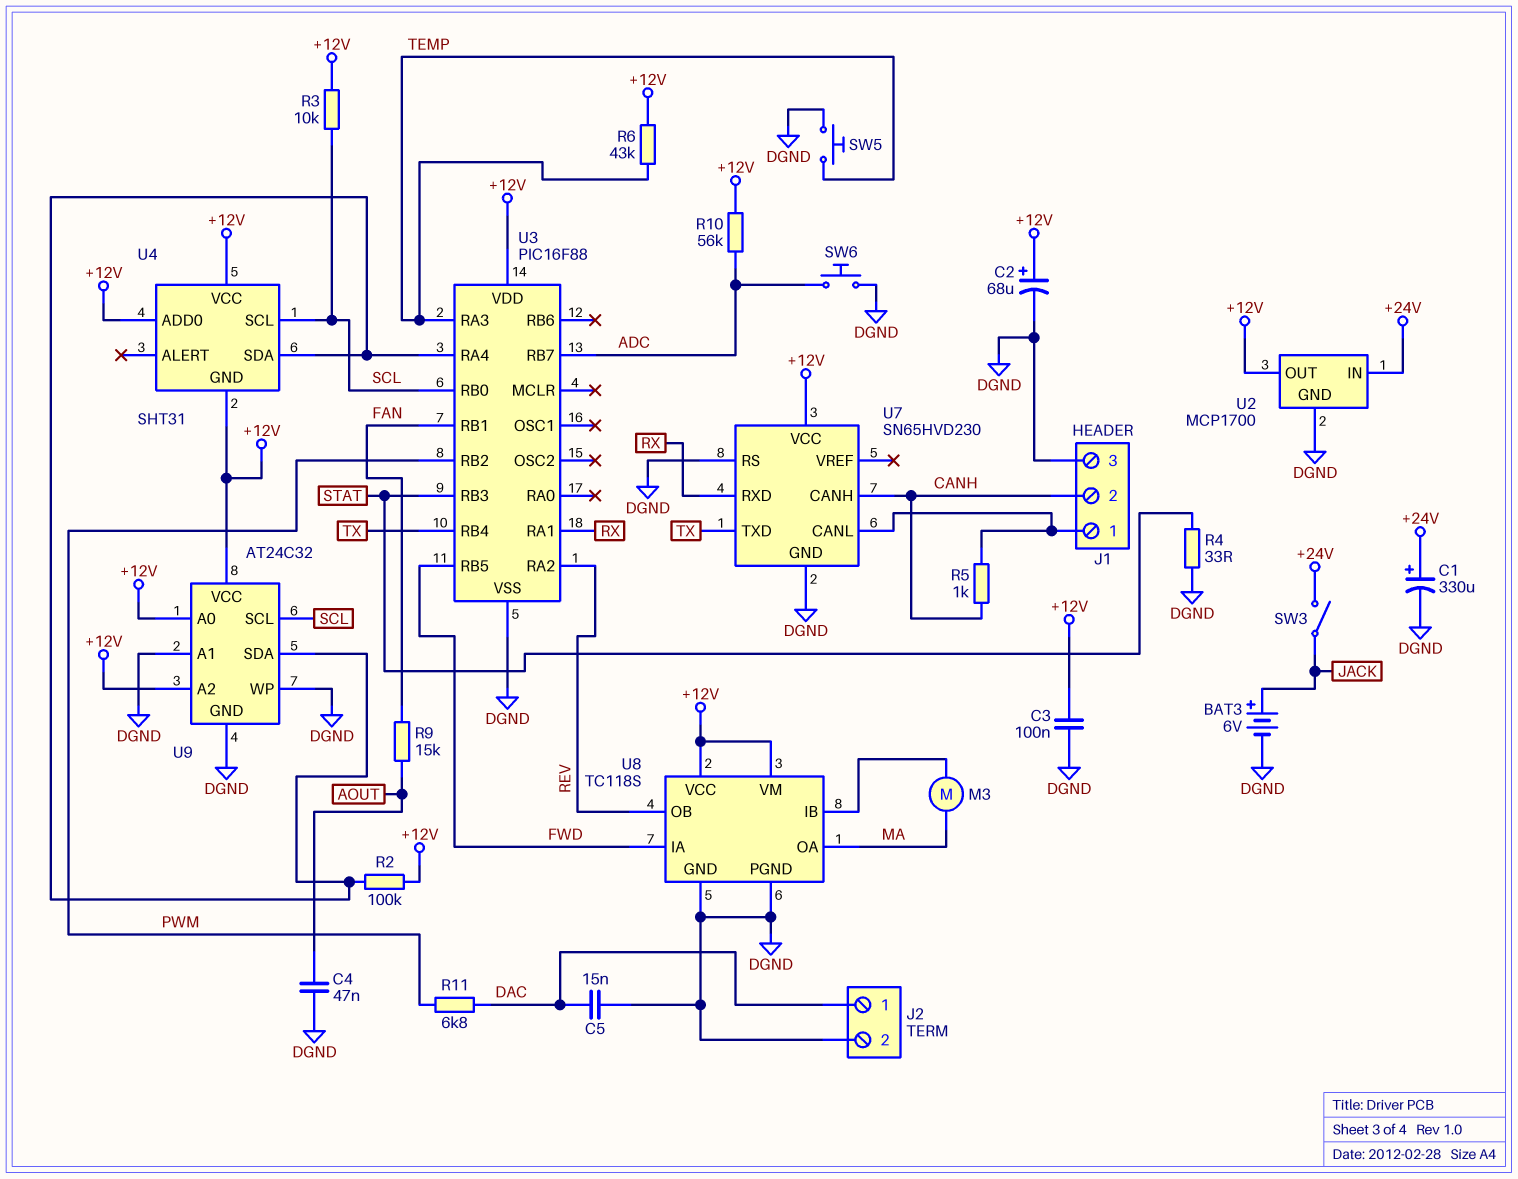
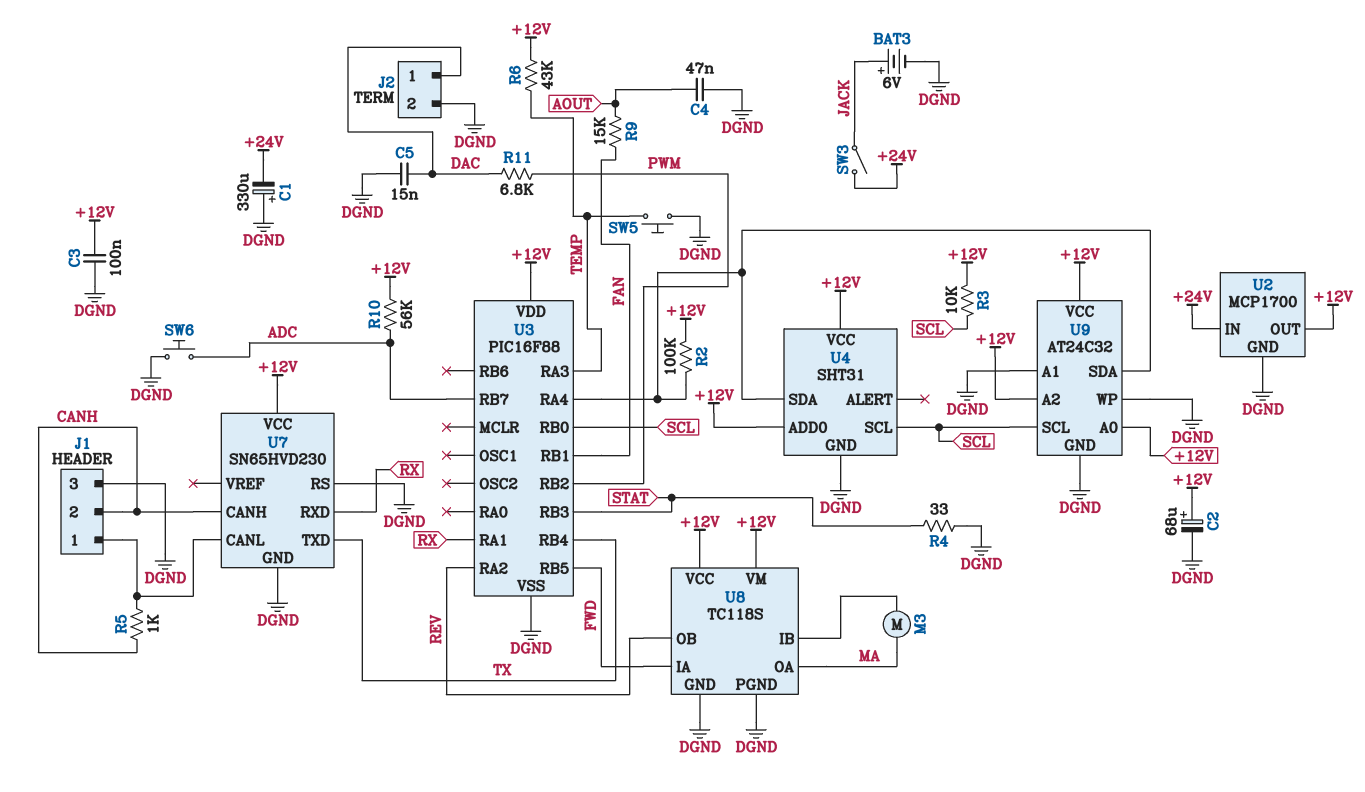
C1: 330uF (plus +24V, minus DGND) -> 330uF (plus DGND, minus +24V)
U4 pin GND: +12V -> DGND

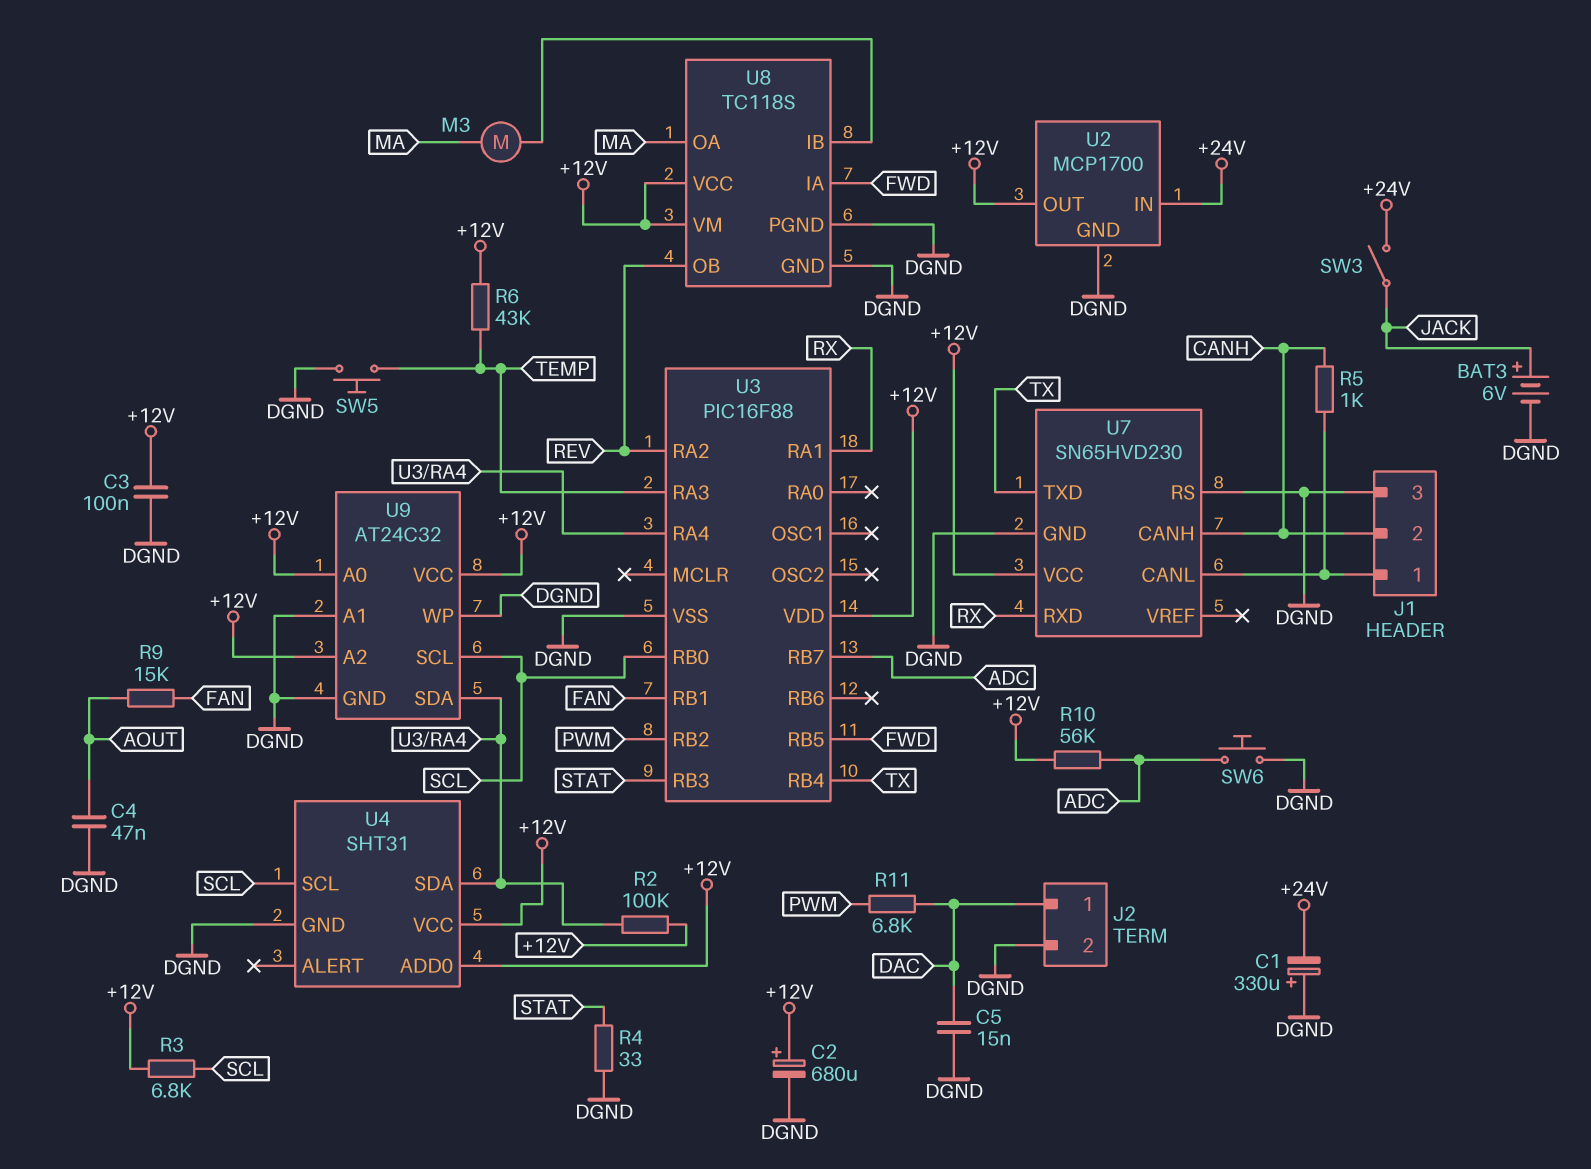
C2: 68uF (plus +12V, minus DGND) -> 680uF (plus +12V, minus DGND)
R3: 10k (+12V, SCL) -> 6.8k (+12V, SCL)

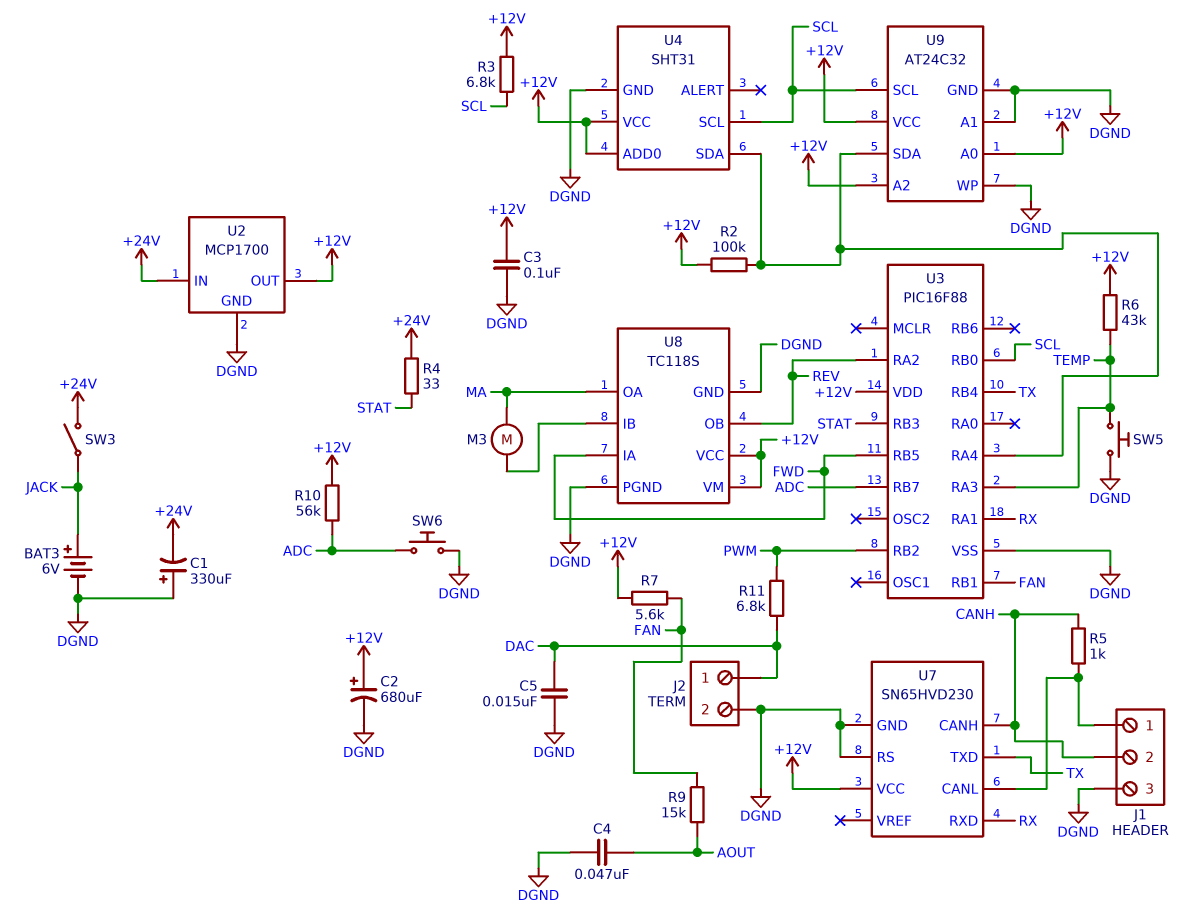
R4: 33 (DGND, STAT) -> 33 (+24V, STAT)
R7: none -> 5.6k (+12V, FAN)

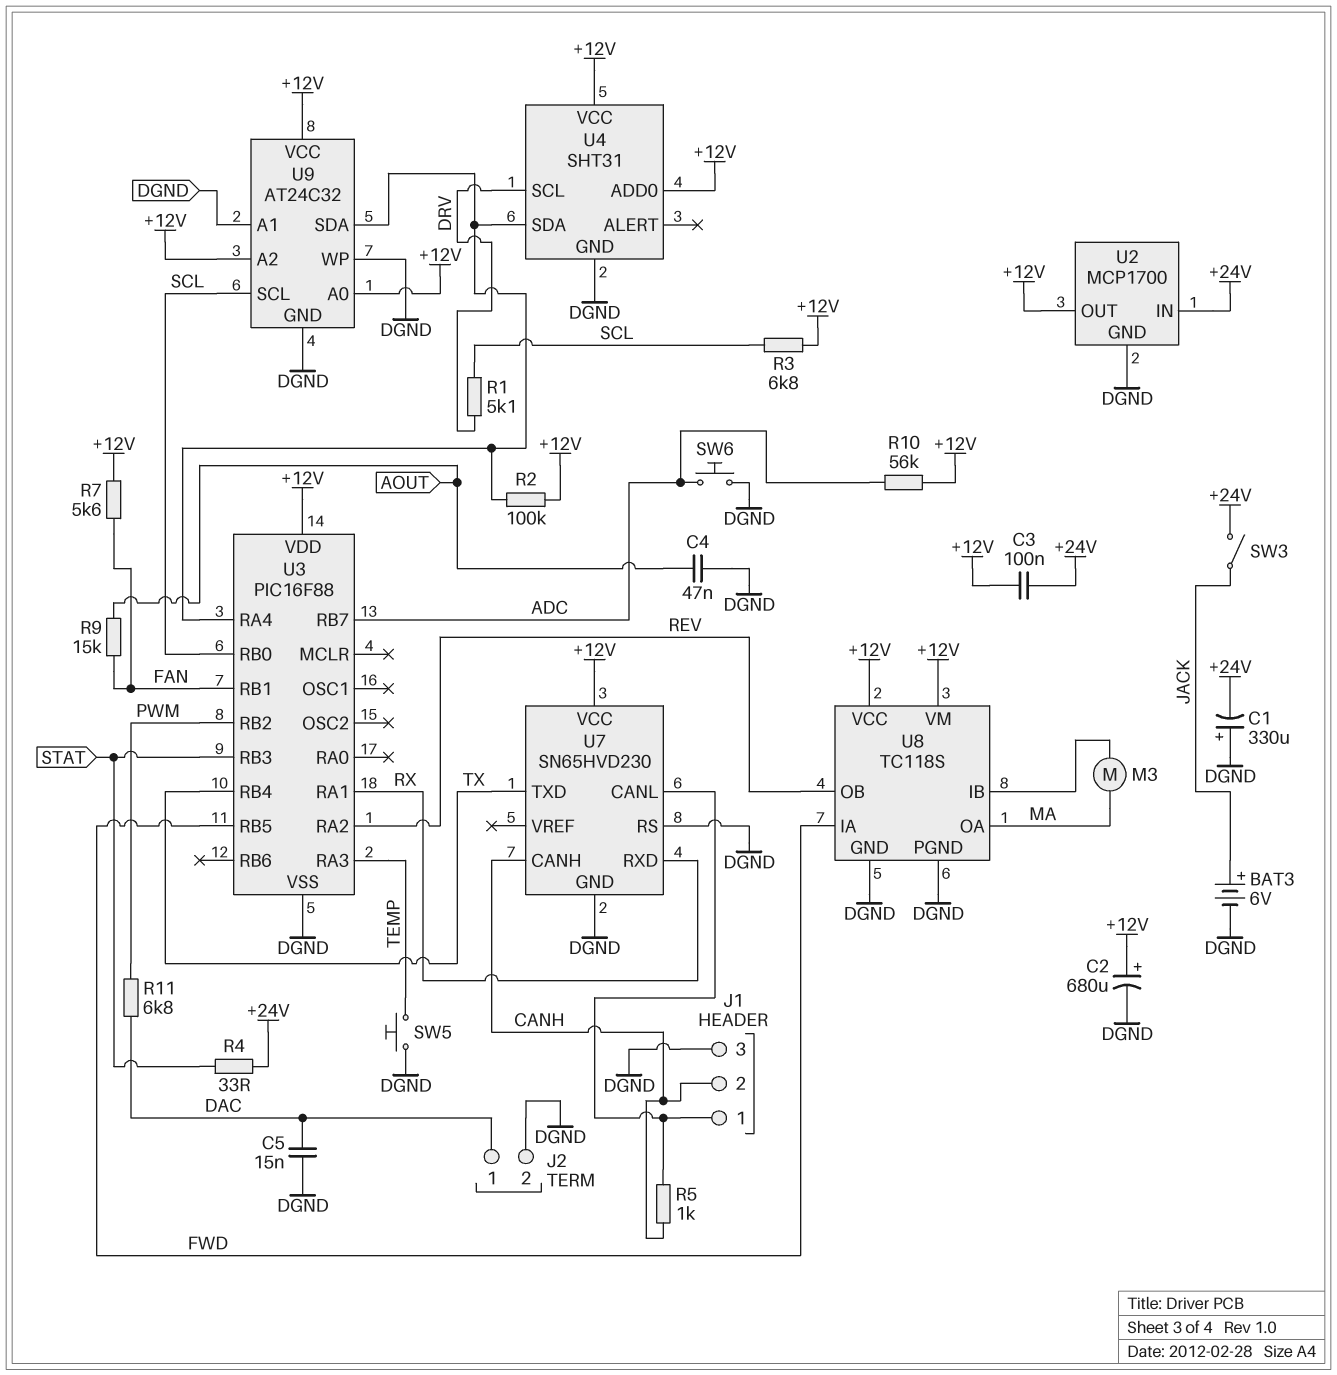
C3: 100nF (+12V, DGND) -> 100nF (+12V, +24V)
R1: none -> 5.1k (DRV, SCL)
R6: 43k (+12V, TEMP) -> none
U4 pin SCL: SCL -> DRV

